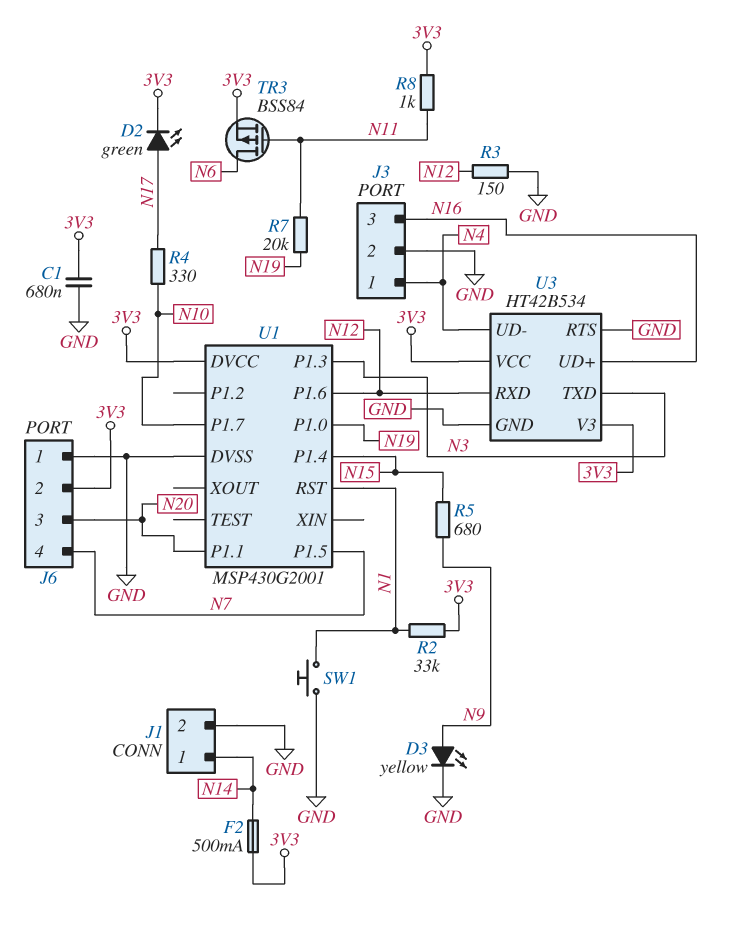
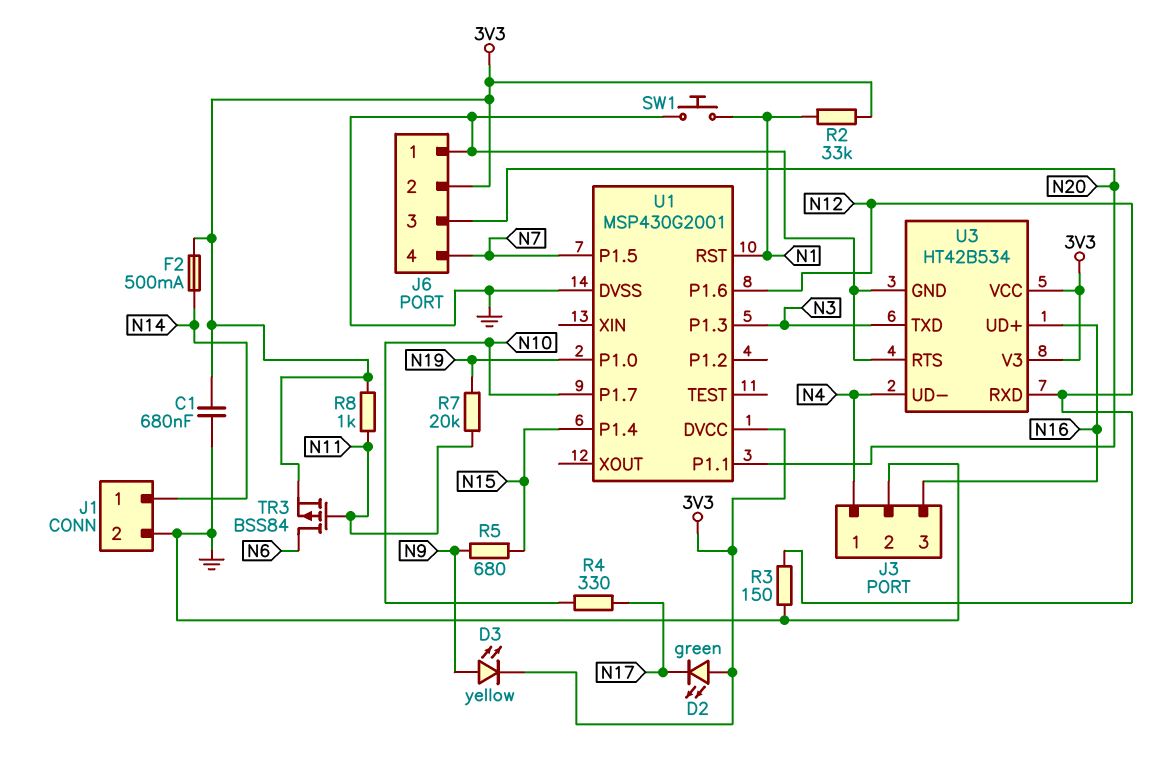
D2: LED green (A N17, K 3V3) -> LED green (A 3V3, K N17)
D3: LED yellow (A N9, K GND) -> LED yellow (A N9, K 3V3)

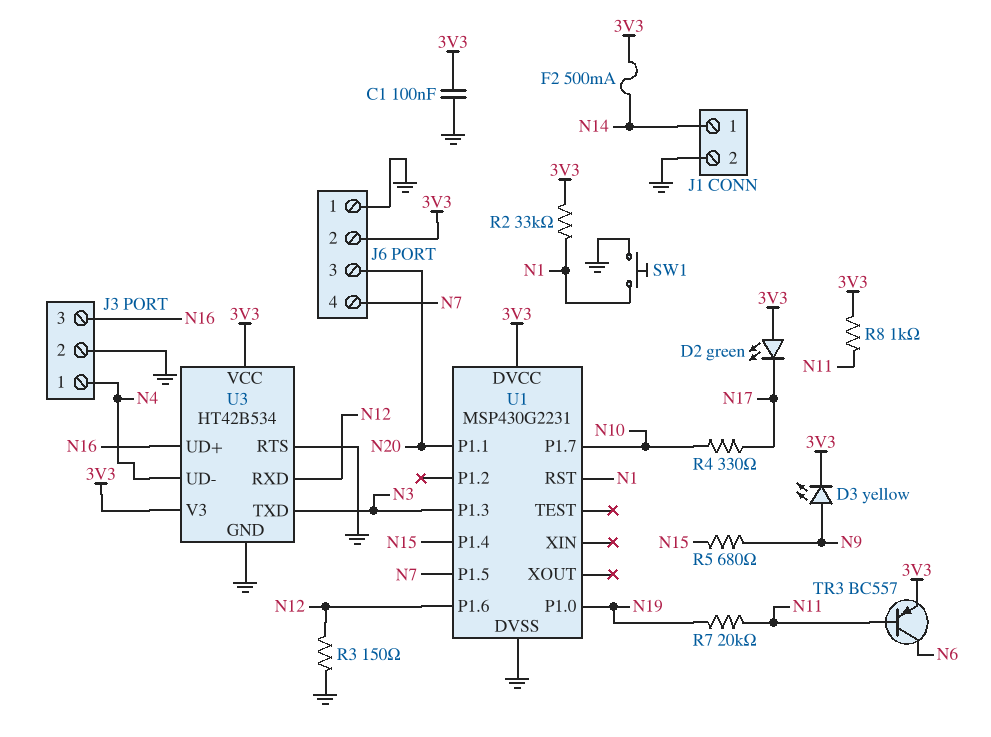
C1: 680nF (3V3, GND) -> 100nF (3V3, GND)
TR3: PMOS BSS84 (G N11, D N6, S 3V3) -> PNP BC557 (B N11, C N6, E 3V3)
U1: MSP430G2001 -> MSP430G2231

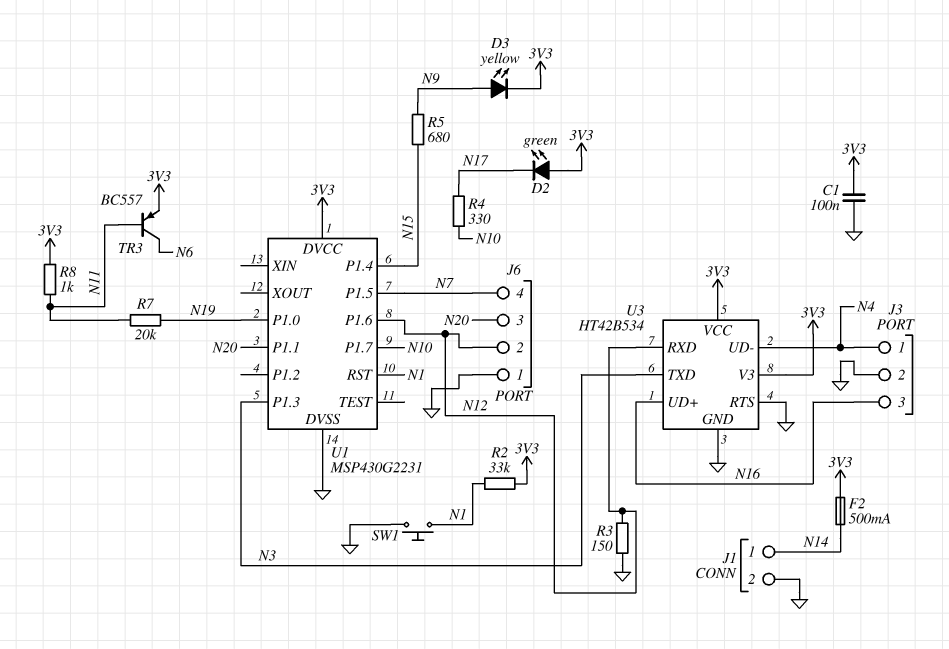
J6 pin 2: 3V3 -> N12

